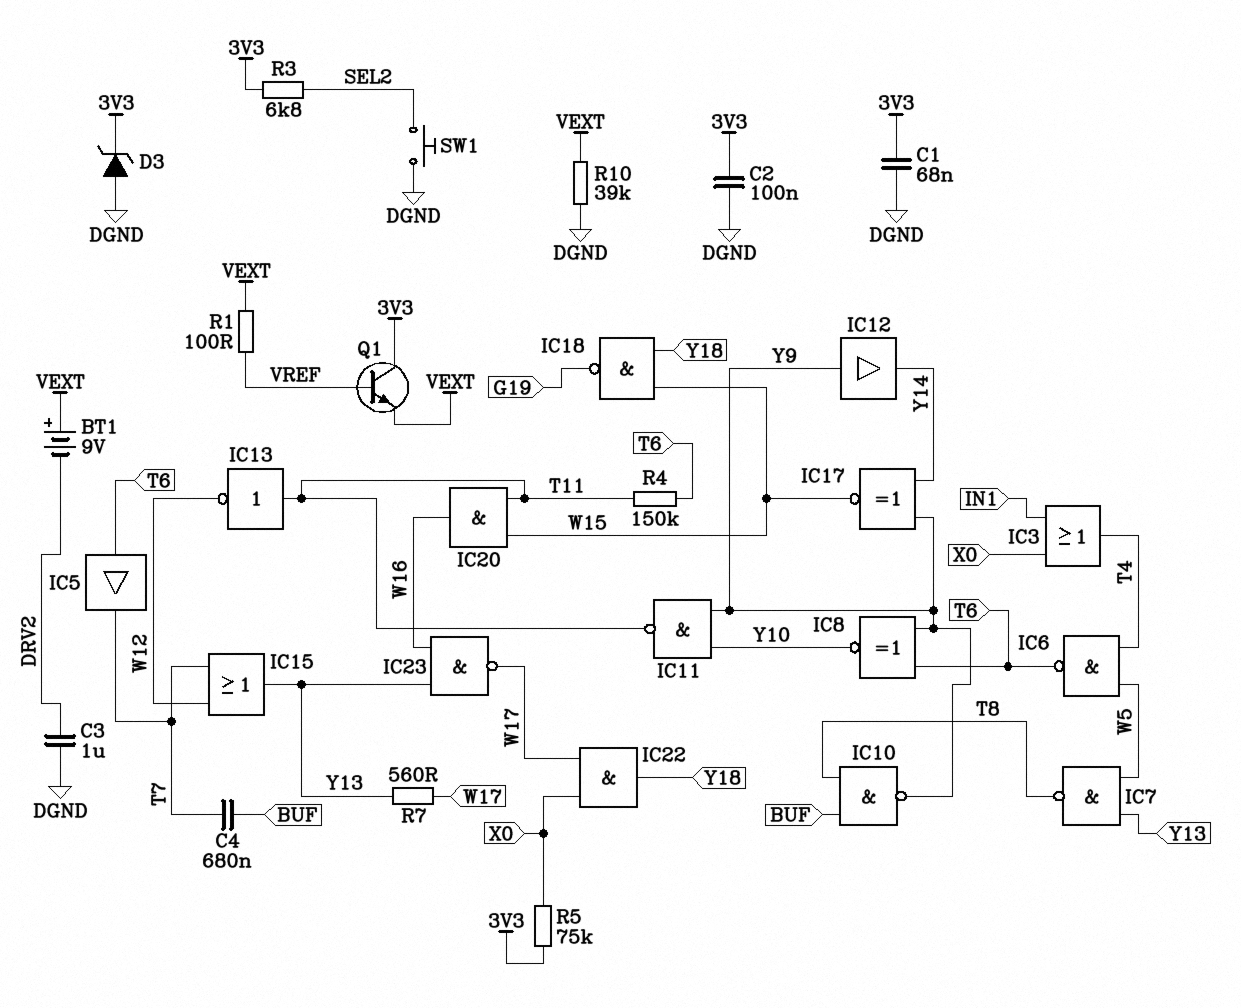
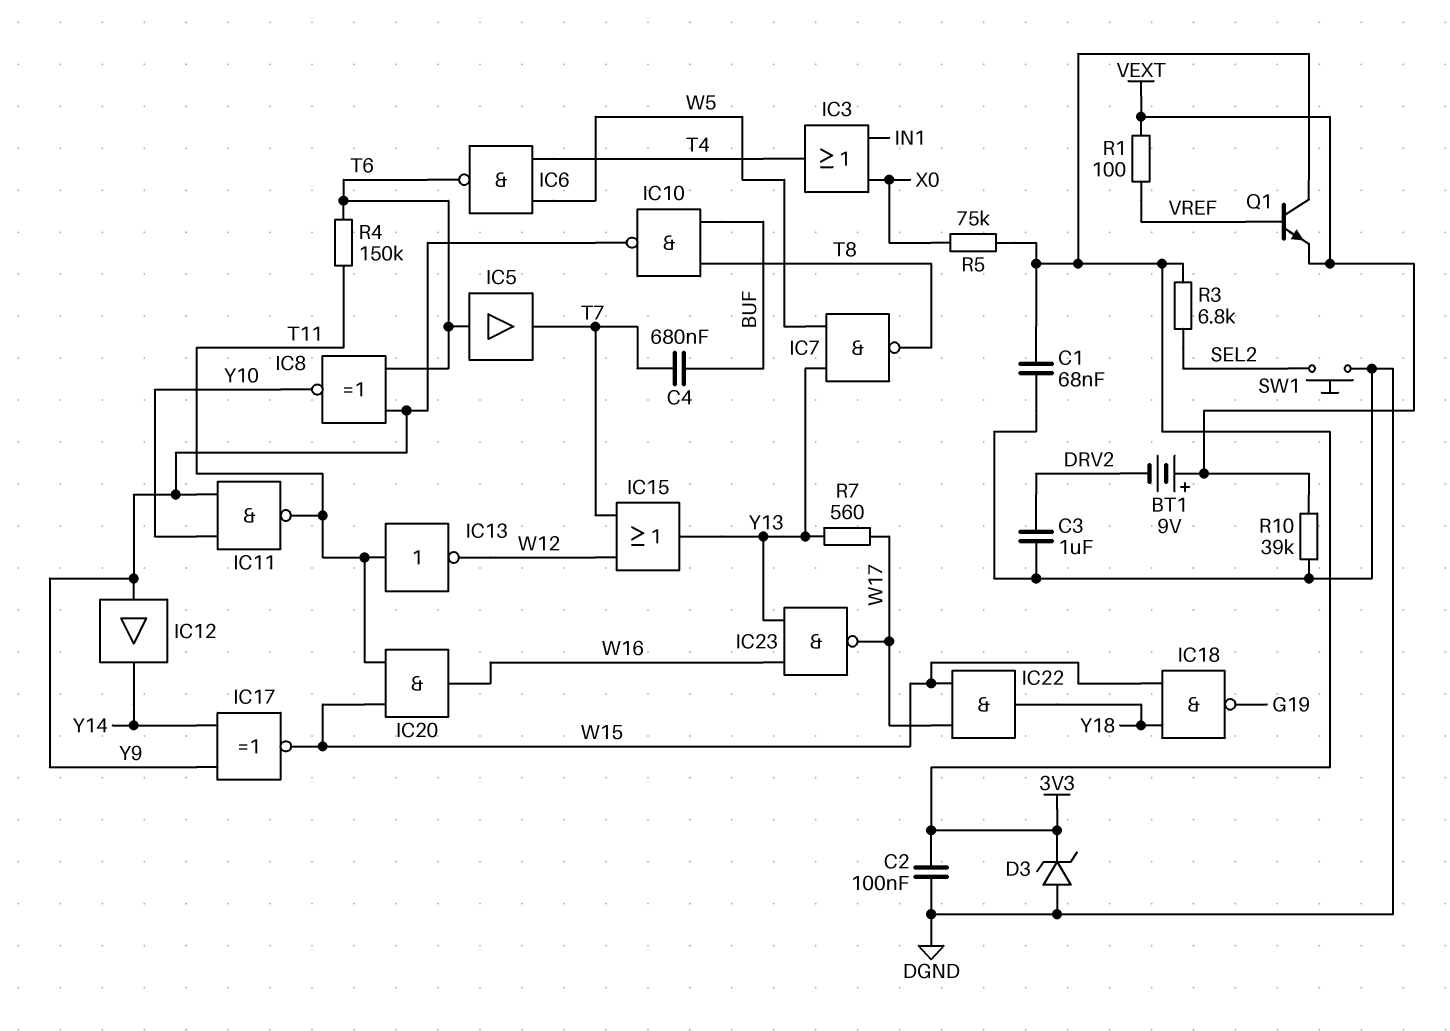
IC22: AND (in W17, in X0, out Y18) -> AND (in W15, in W17, out Y18)

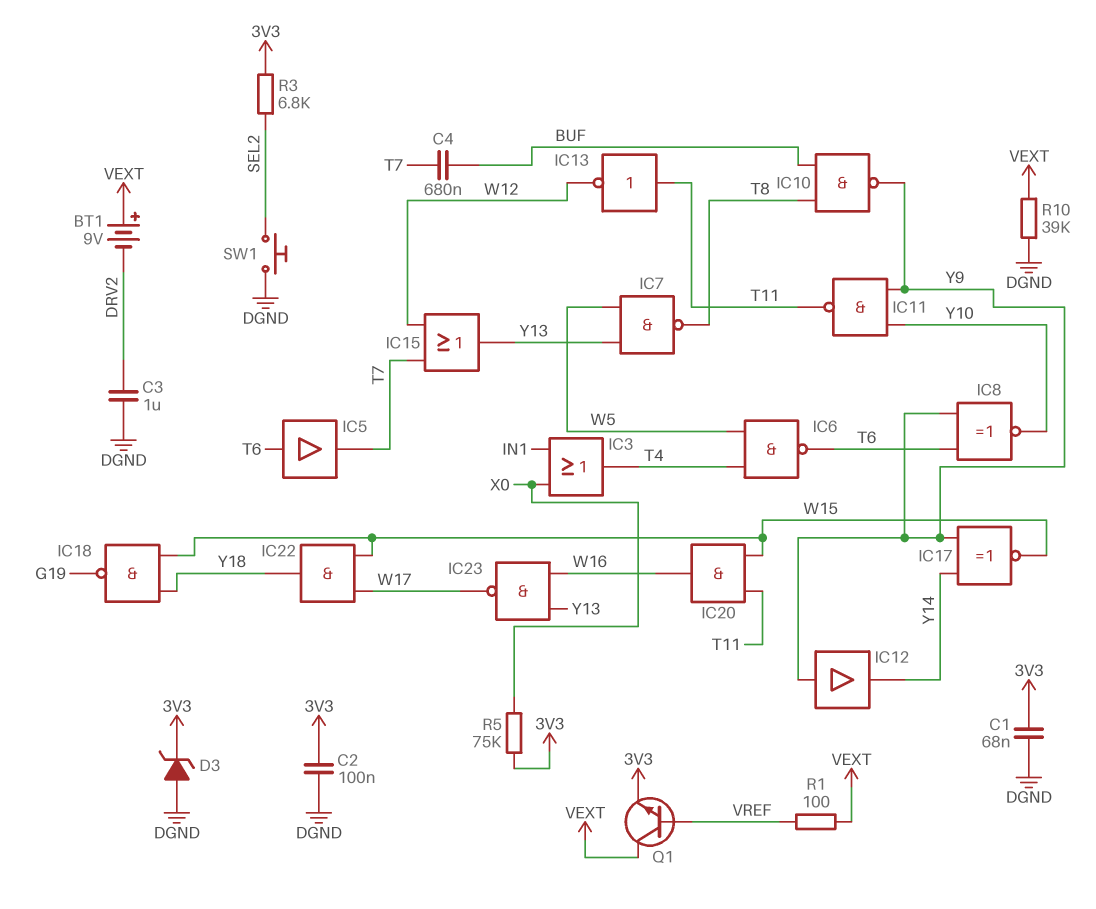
Q1: NPN (B VREF, C 3V3, E VEXT) -> NPN (B VREF, C VEXT, E 3V3)
R4: 150k (T6, T11) -> none
R7: 560 (W17, Y13) -> none

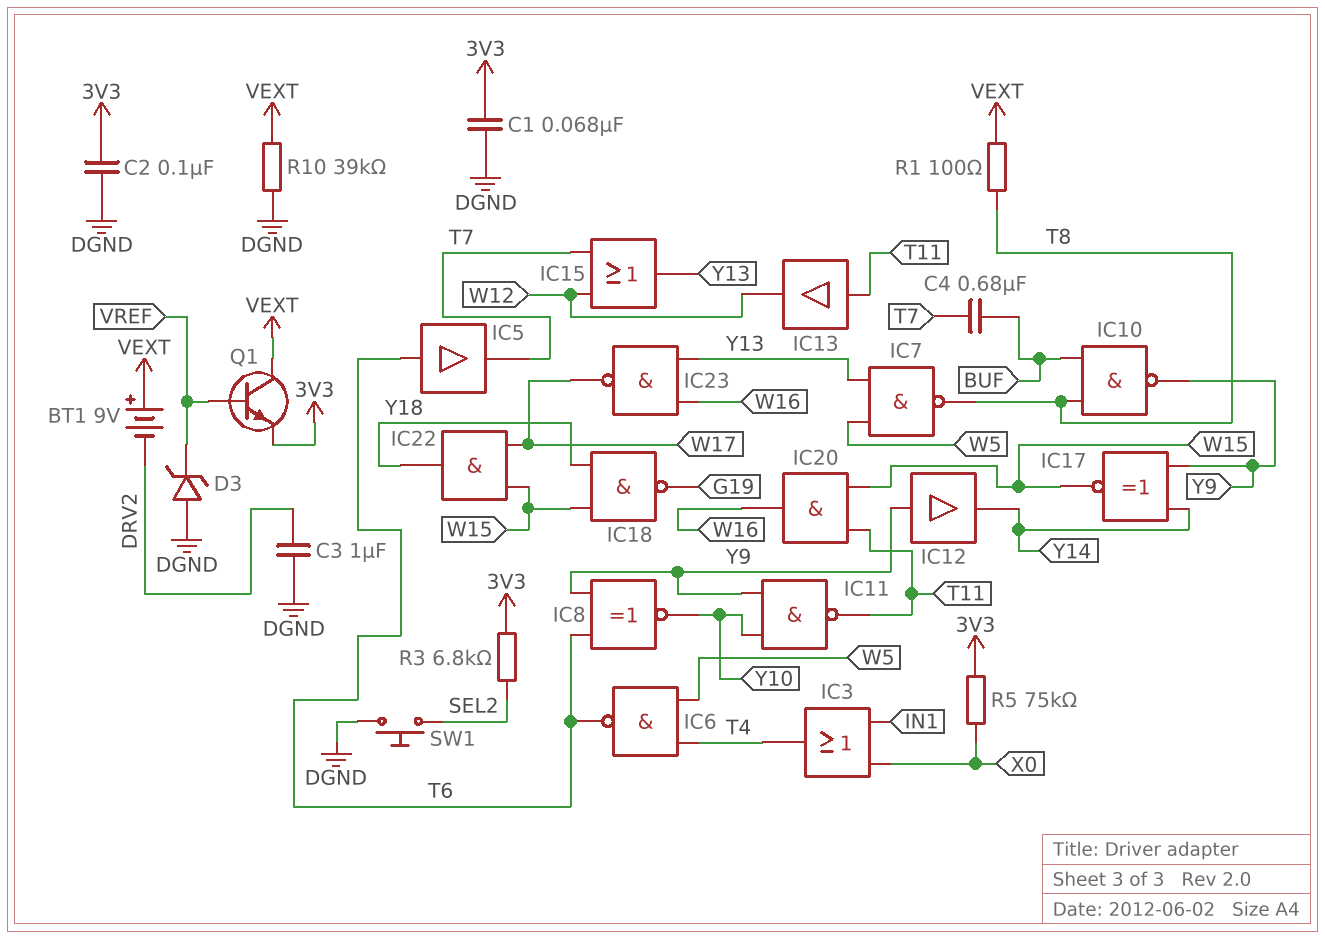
D3: zener (A DGND, K 3V3) -> zener (A DGND, K VREF)
IC13: NOT (in T11, out W12) -> buffer (in T11, out W12)
R1: 100 (VEXT, VREF) -> 100 (T8, VEXT)

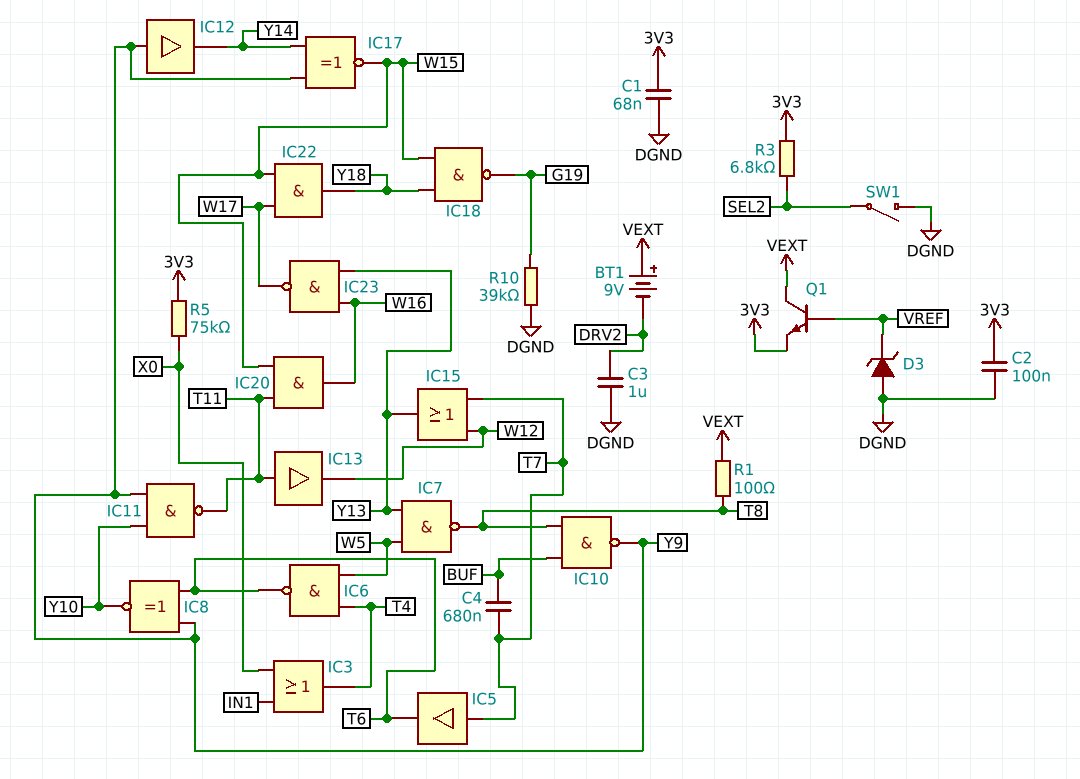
IC5: buffer (in T6, out T7) -> buffer (in T7, out T6)
R10: 39k (DGND, VEXT) -> 39k (DGND, G19)
SW1: button (DGND, SEL2) -> switch (DGND, SEL2)

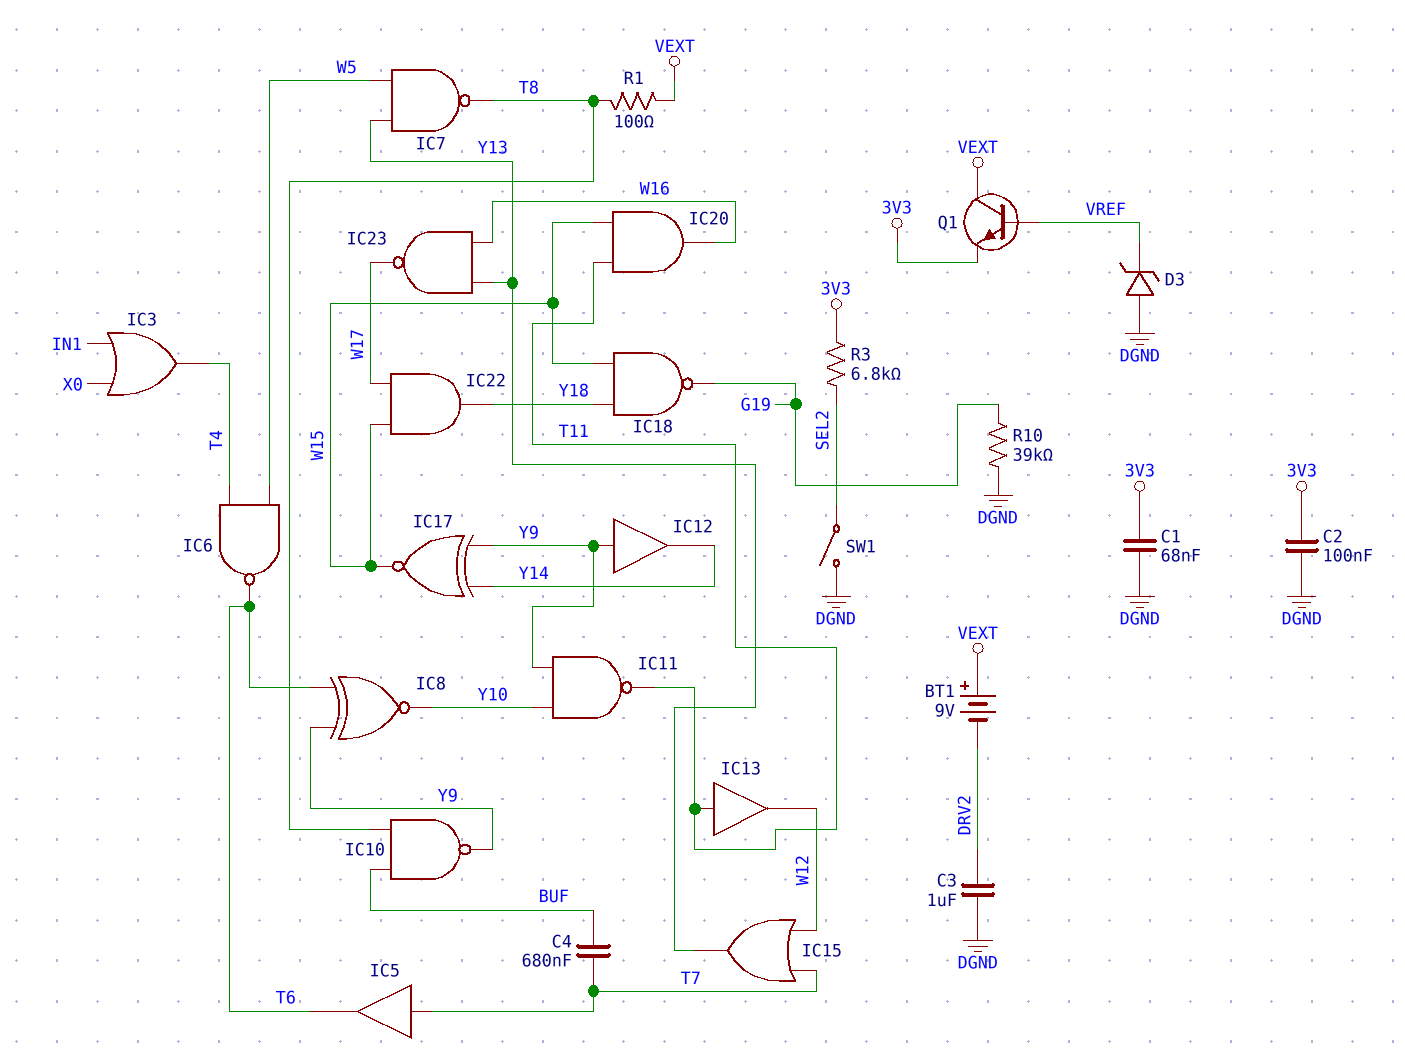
R5: 75k (3V3, X0) -> none

